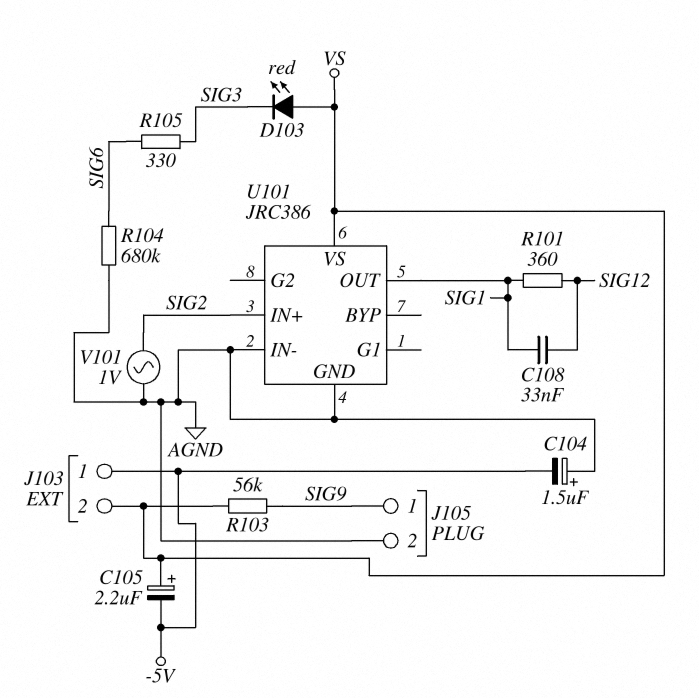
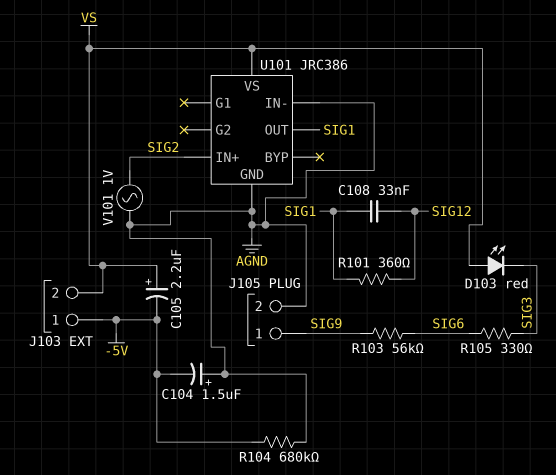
R103: 56k (SIG9, VS) -> 56k (SIG6, SIG9)
R104: 680k (AGND, SIG6) -> 680k (-5V, AGND)

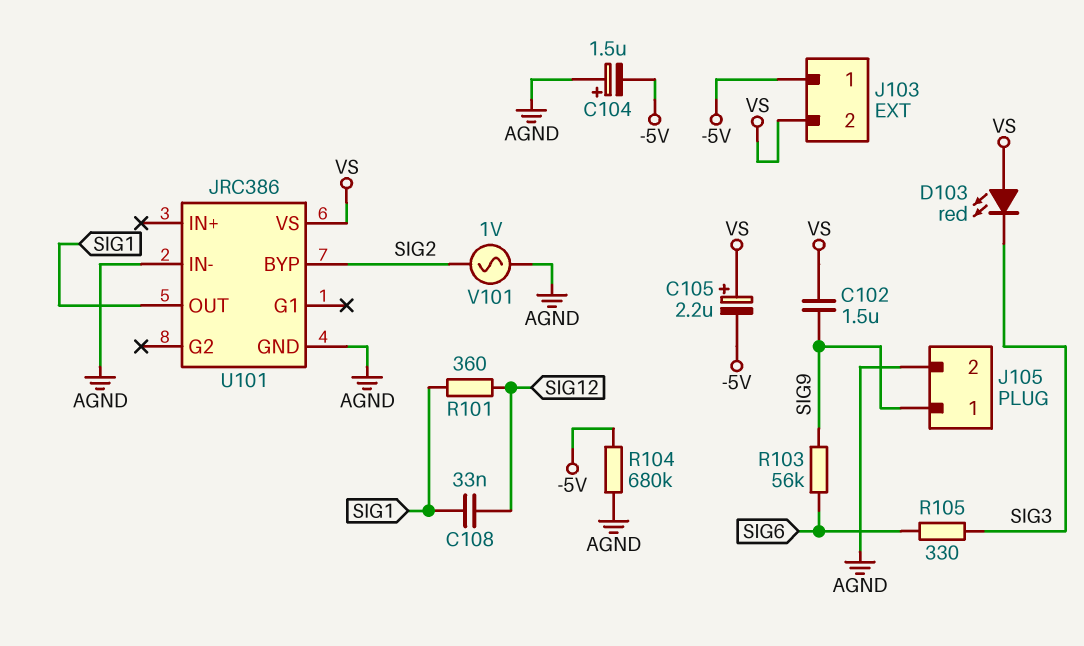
C102: none -> 1.5uF (SIG9, VS)
U101 pin BYP: none -> SIG2
U101 pin IN+: SIG2 -> none

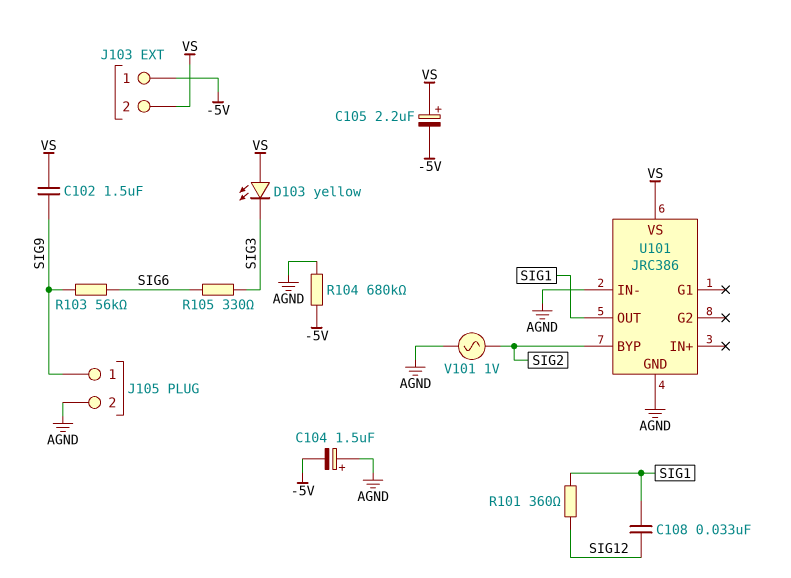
D103: LED red (A VS, K SIG3) -> LED yellow (A VS, K SIG3)

